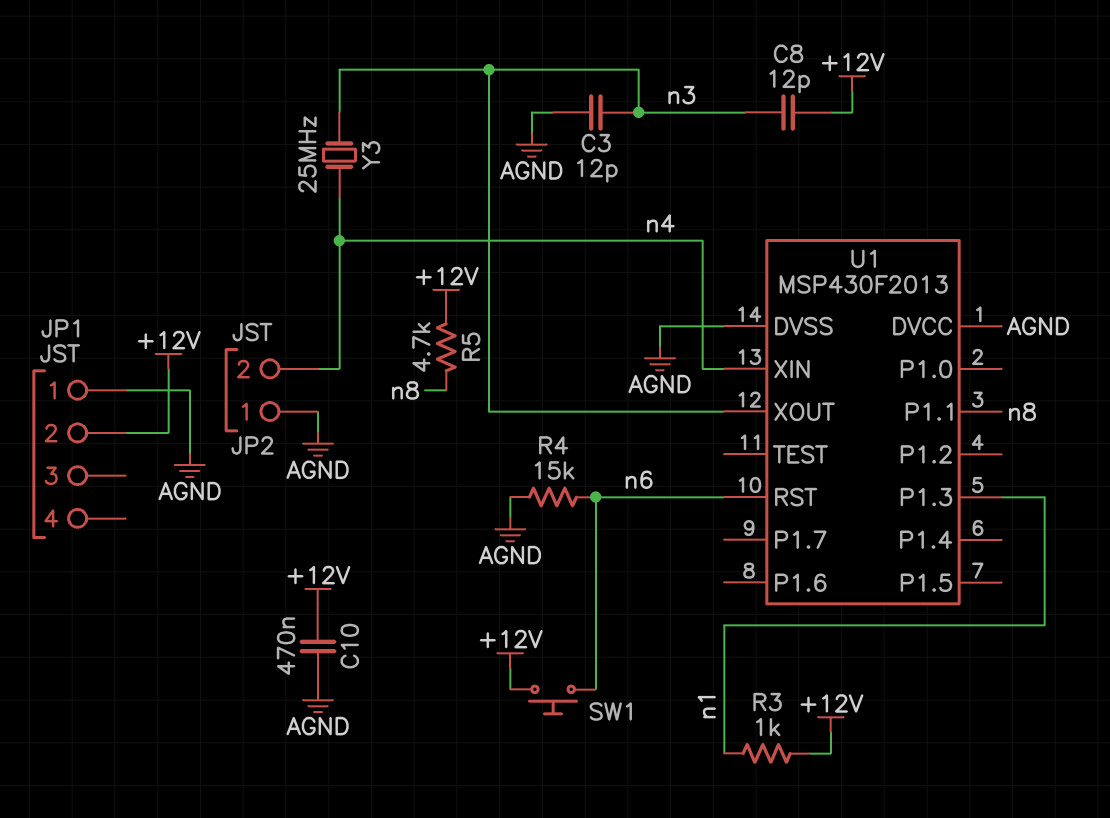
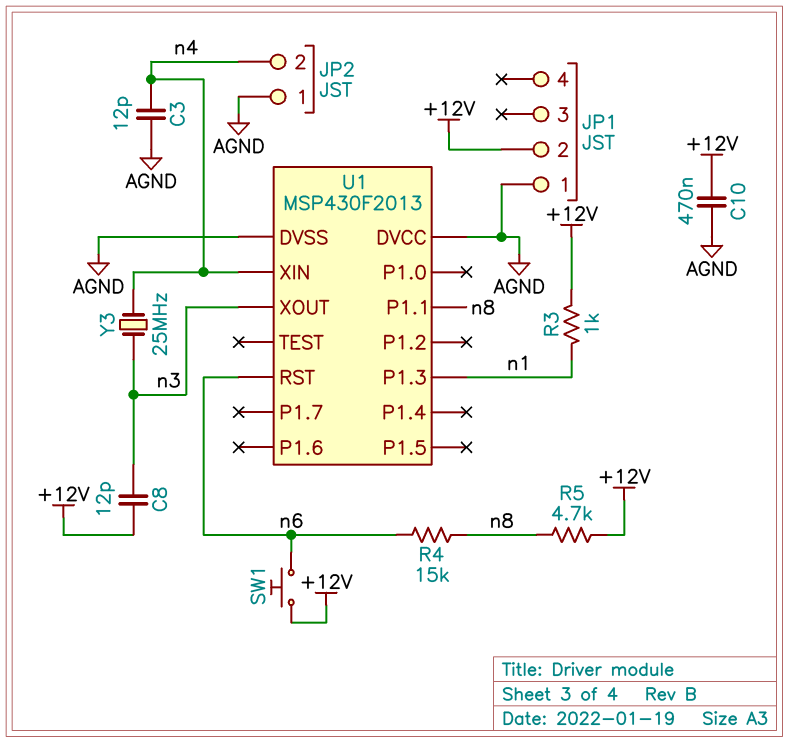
C3: 12pF (AGND, n3) -> 12pF (AGND, n4)
R4: 15k (AGND, n6) -> 15k (n6, n8)

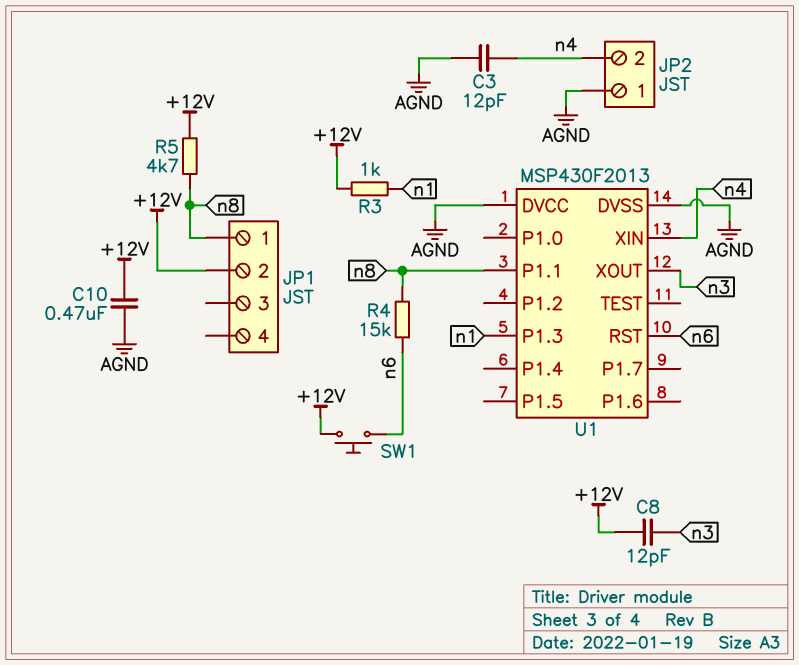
JP1 pin 1: AGND -> n8
Y3: 25MHz (n3, n4) -> none

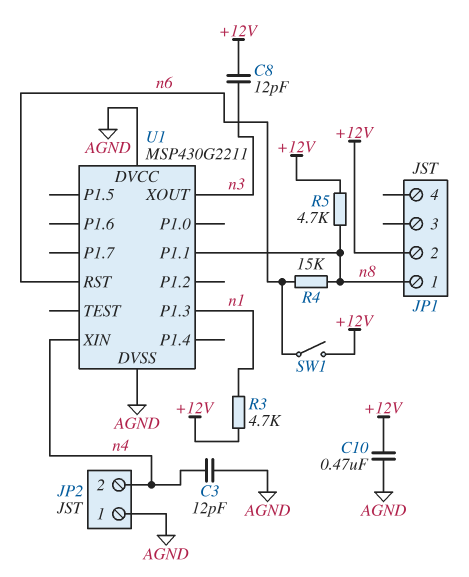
R3: 1k (+12V, n1) -> 4.7k (+12V, n1)
SW1: button (+12V, n6) -> switch (+12V, n6)
U1: MSP430F2013 -> MSP430G2211

